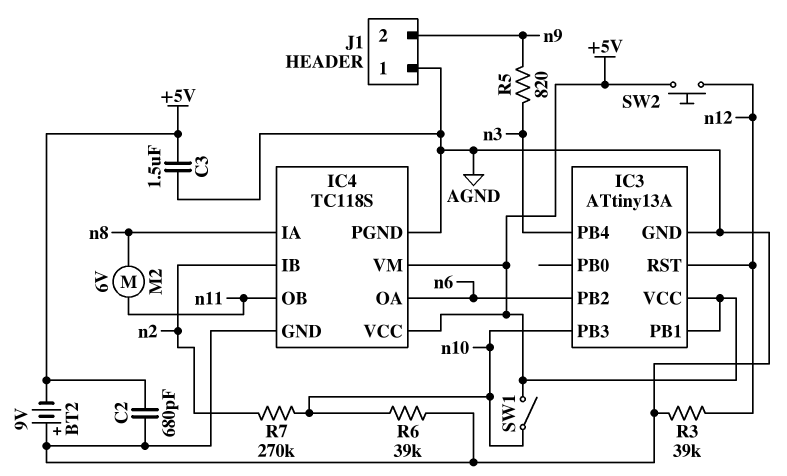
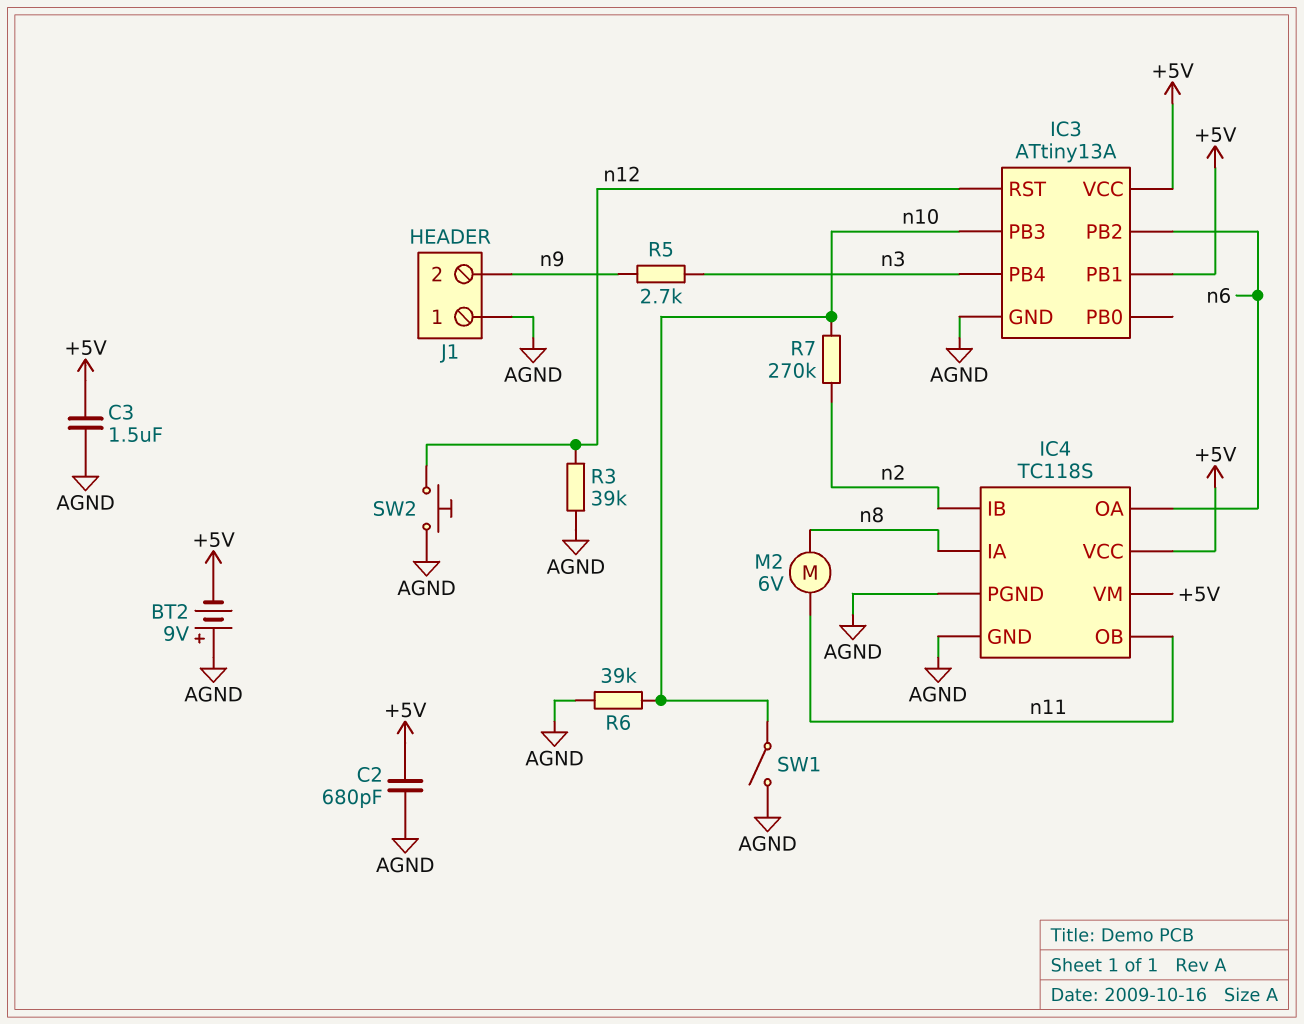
R5: 820 (n3, n9) -> 2.7k (n3, n9)
SW1: switch (+5V, n10) -> switch (AGND, n10)
SW2: button (+5V, n12) -> button (AGND, n12)

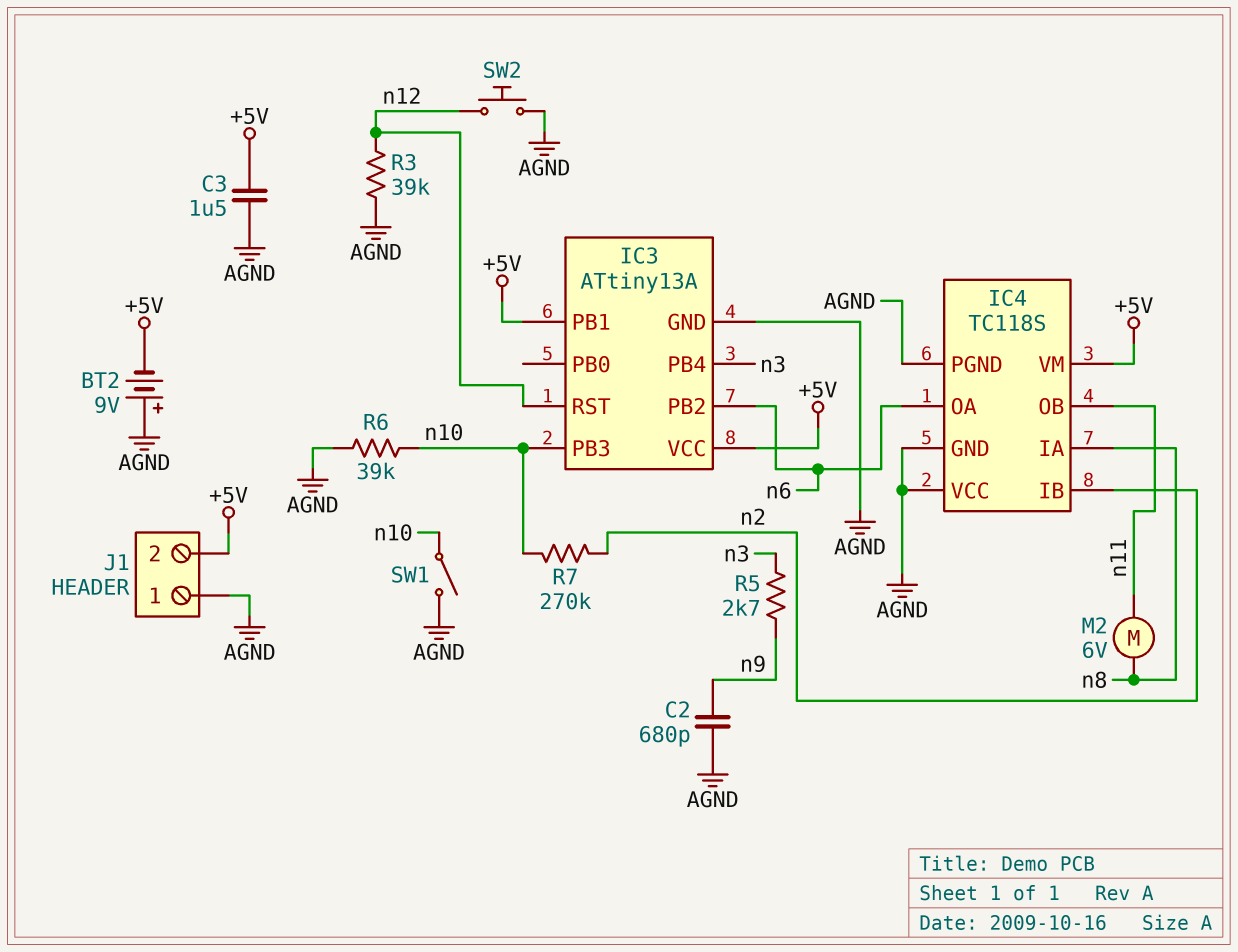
C2: 680pF (+5V, AGND) -> 680pF (AGND, n9)
IC4 pin VCC: +5V -> AGND
J1 pin 2: n9 -> +5V

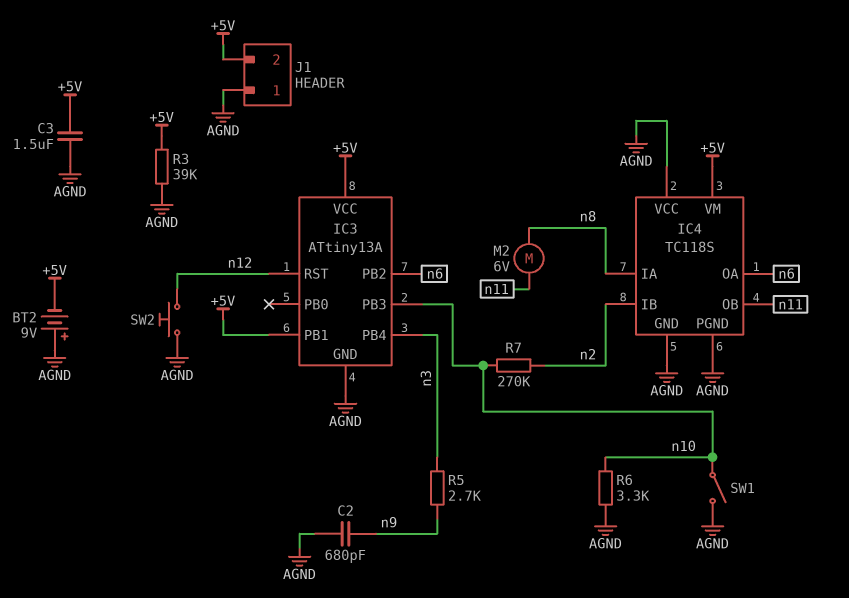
R3: 39k (AGND, n12) -> 39k (+5V, AGND)
R6: 39k (AGND, n10) -> 3.3k (AGND, n10)

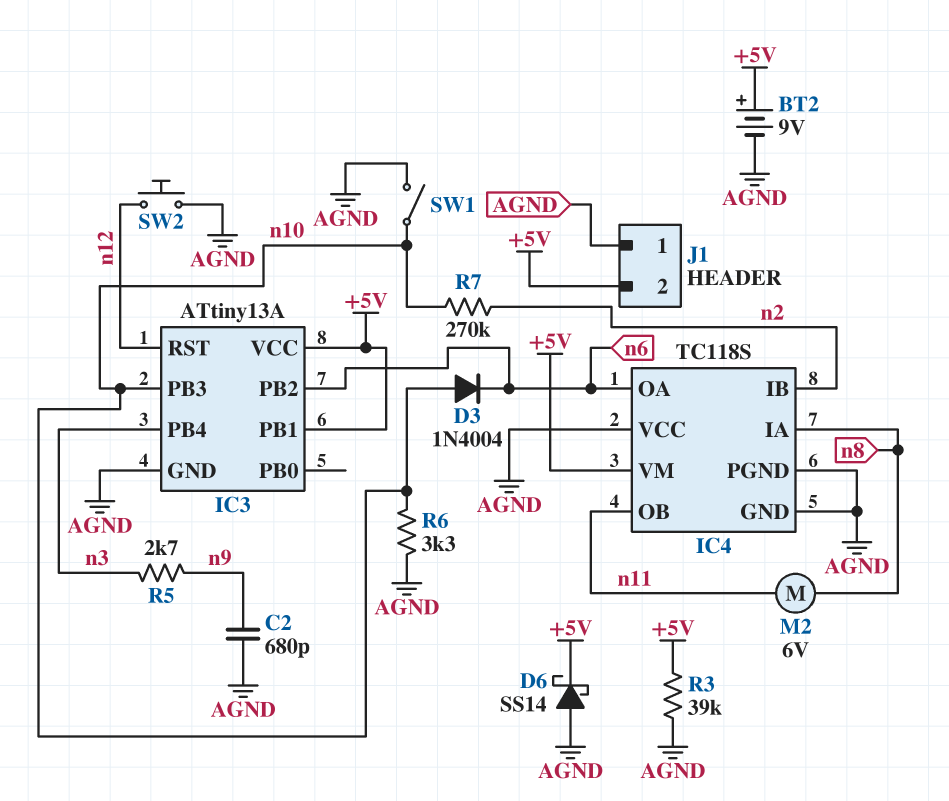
BT2: 9V (plus AGND, minus +5V) -> 9V (plus +5V, minus AGND)
C3: 1.5uF (+5V, AGND) -> none
D3: none -> diode 1N4004 (A n10, K n6)
D6: none -> schottky SS14 (A AGND, K +5V)

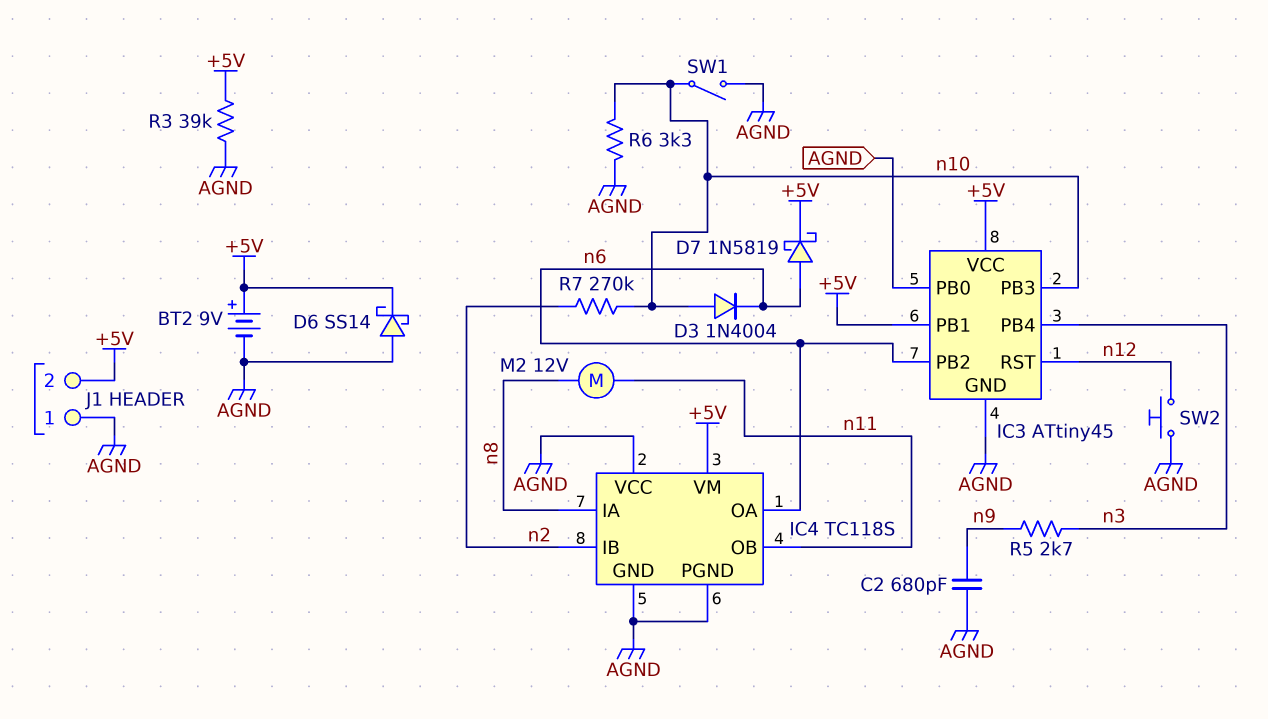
D7: none -> schottky 1N5819 (A n6, K +5V)
IC3: ATtiny13A -> ATtiny45
IC3 pin PB0: none -> AGND
M2: motor 6V (n8, n11) -> motor 12V (n8, n11)

